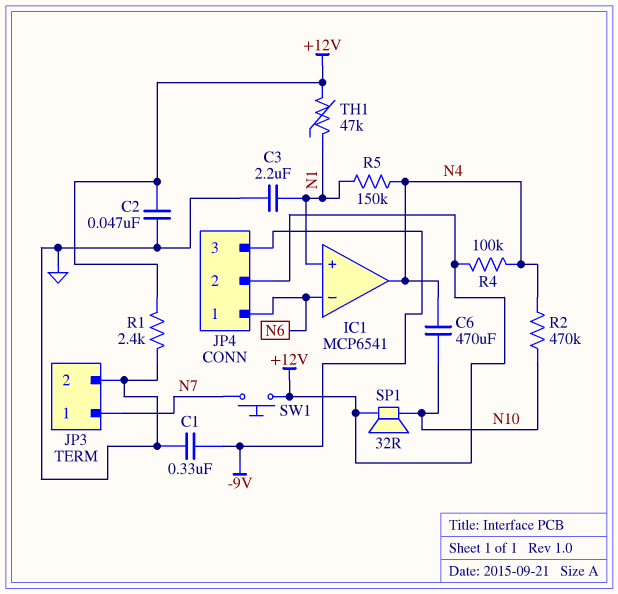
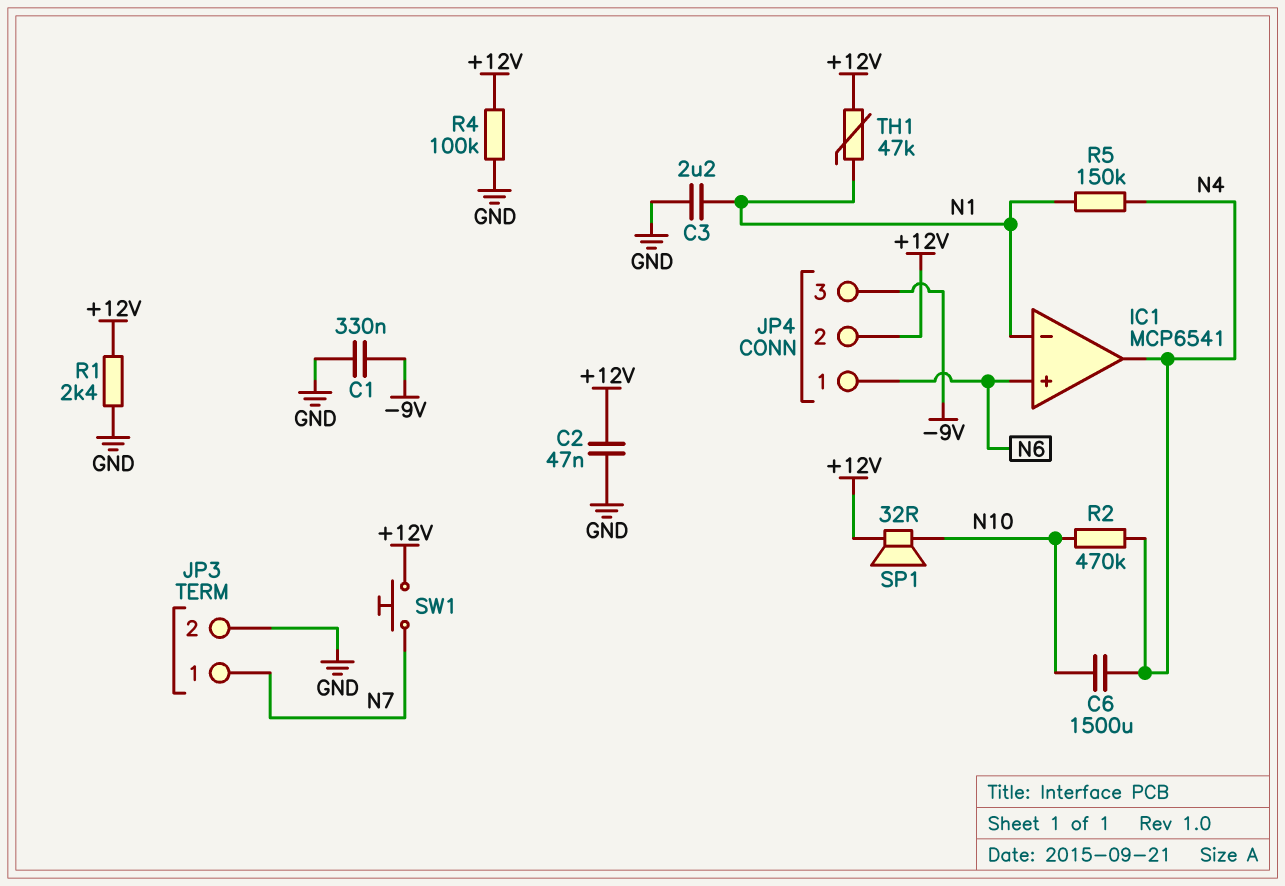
C6: 470uF (N4, N10) -> 1500uF (N4, N10)
IC1 pin in+: N1 -> N6
IC1 pin in-: N6 -> N1
R4: 100k (+12V, N4) -> 100k (+12V, GND)

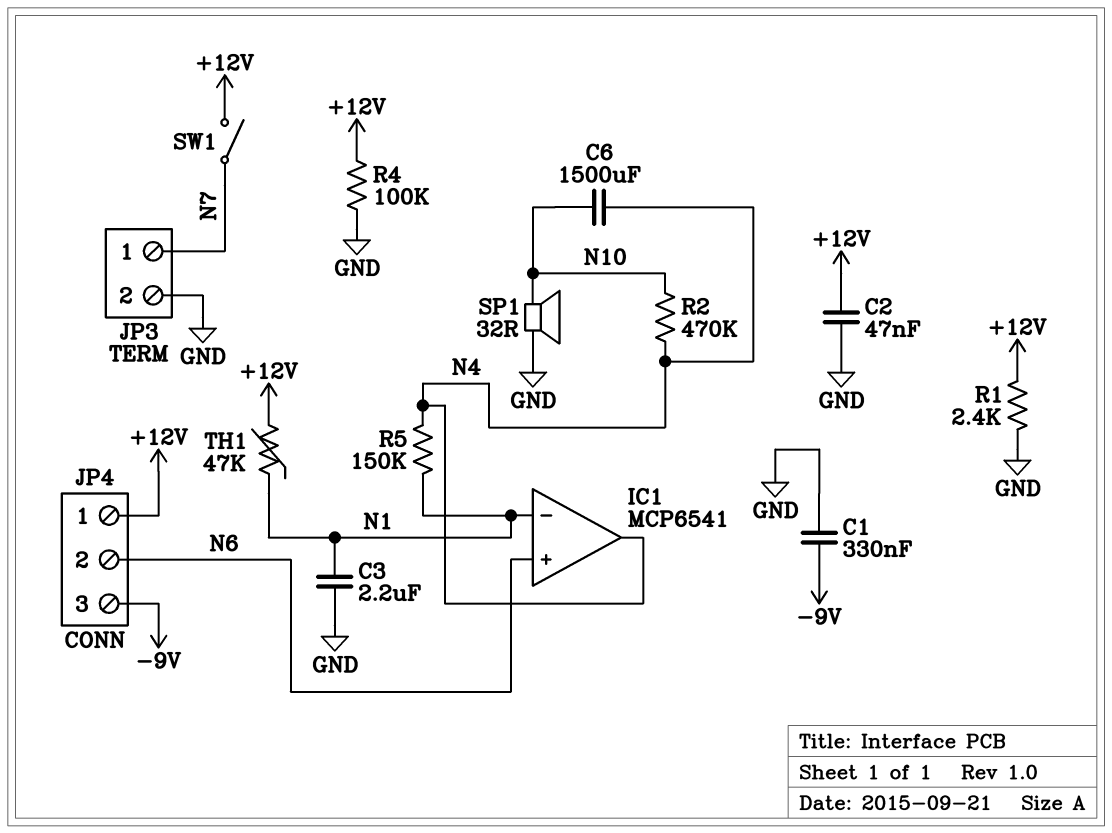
JP4 pin 1: N6 -> +12V
JP4 pin 2: +12V -> N6
SP1: speaker 32R (+12V, N10) -> speaker 32R (GND, N10)
SW1: button (+12V, N7) -> switch (+12V, N7)

